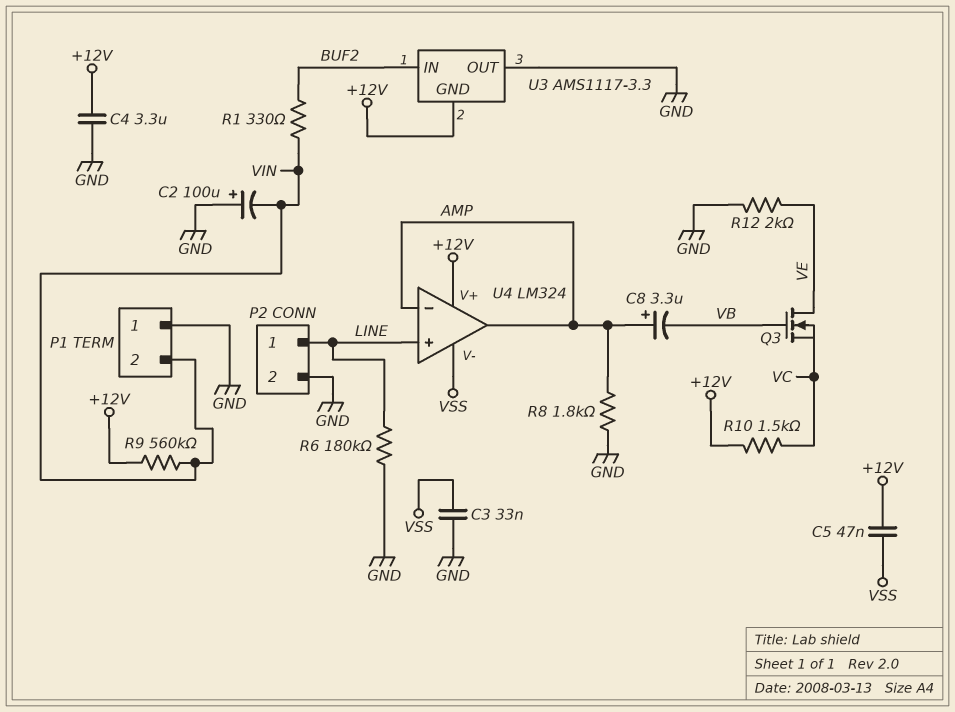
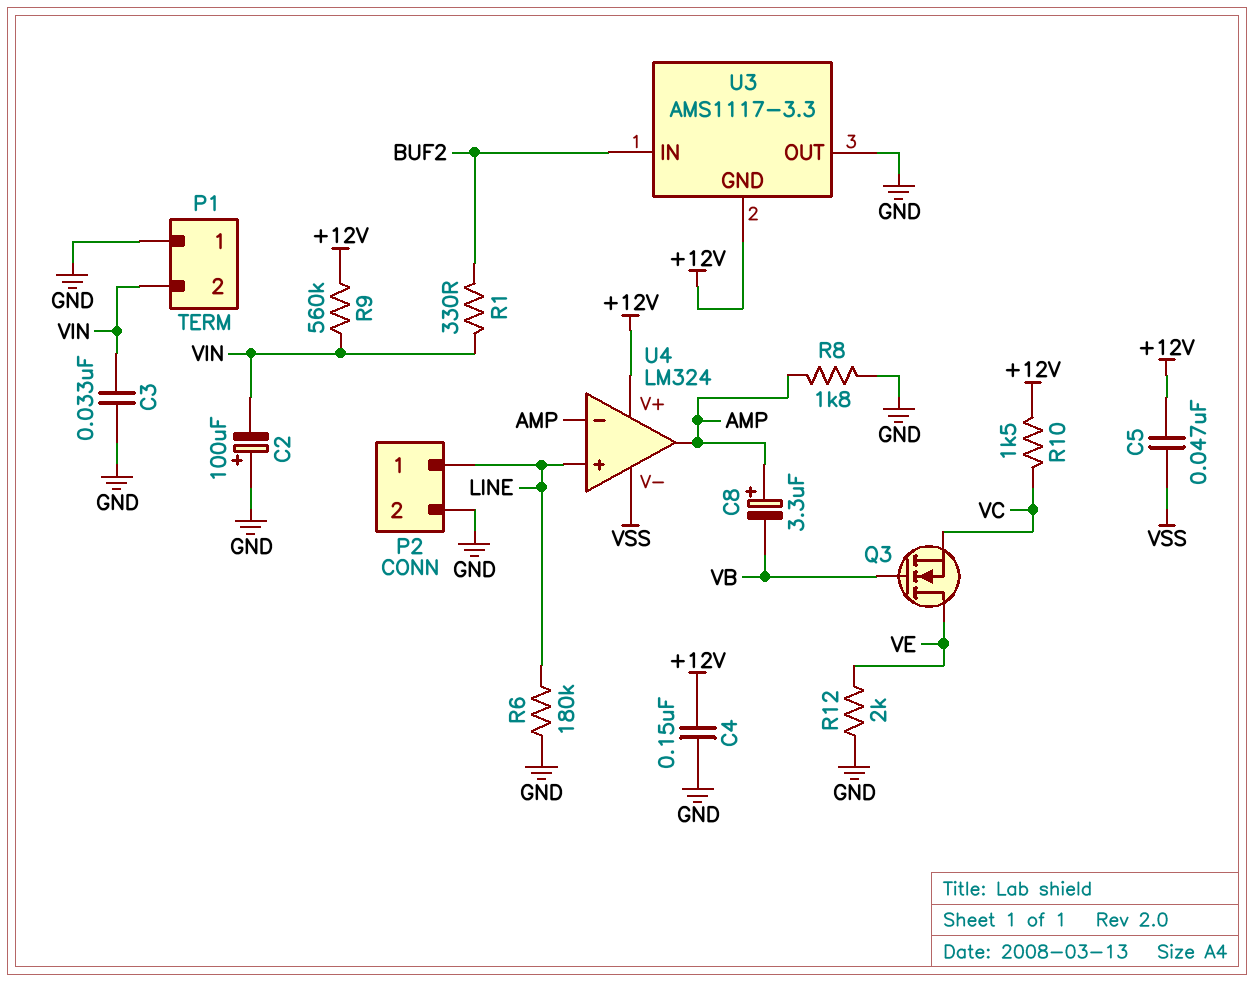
C3: 33nF (GND, VSS) -> 33nF (GND, VIN)
C4: 3.3uF (+12V, GND) -> 150nF (+12V, GND)

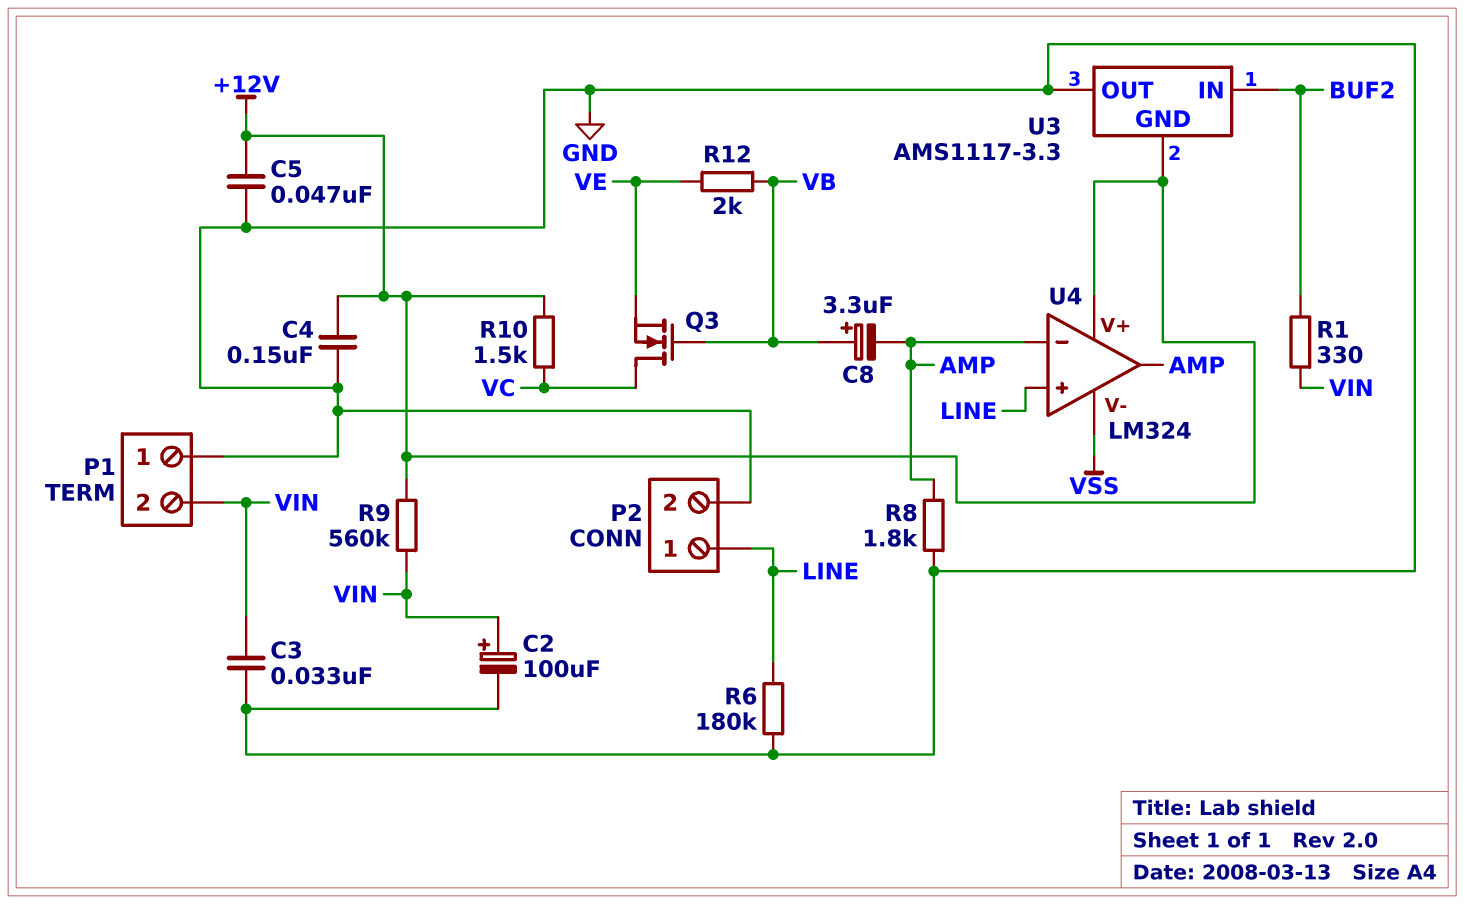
C2: 100uF (plus GND, minus VIN) -> 100uF (plus VIN, minus GND)
C5: 47nF (+12V, VSS) -> 47nF (+12V, GND)
C8: 3.3uF (plus AMP, minus VB) -> 3.3uF (plus VB, minus AMP)
Q3: NMOS (G VB, D VE, S VC) -> NMOS (G VB, D VC, S VE)
R12: 2k (GND, VE) -> 2k (VB, VE)

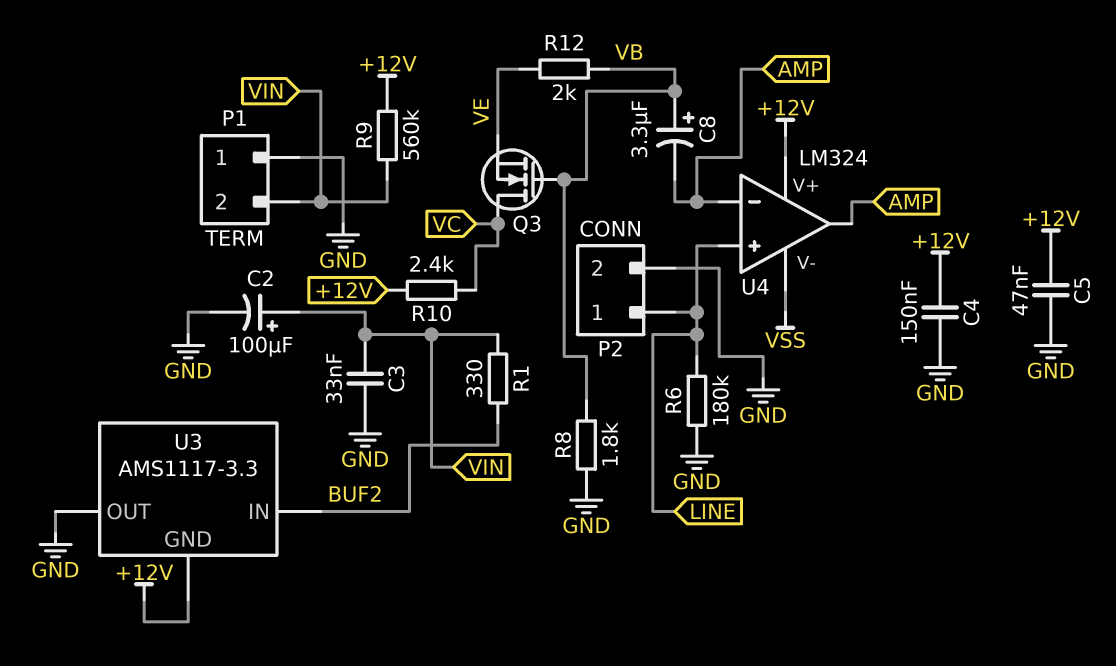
R8: 1.8k (AMP, GND) -> 1.8k (GND, VB)
R10: 1.5k (+12V, VC) -> 2.4k (+12V, VC)

